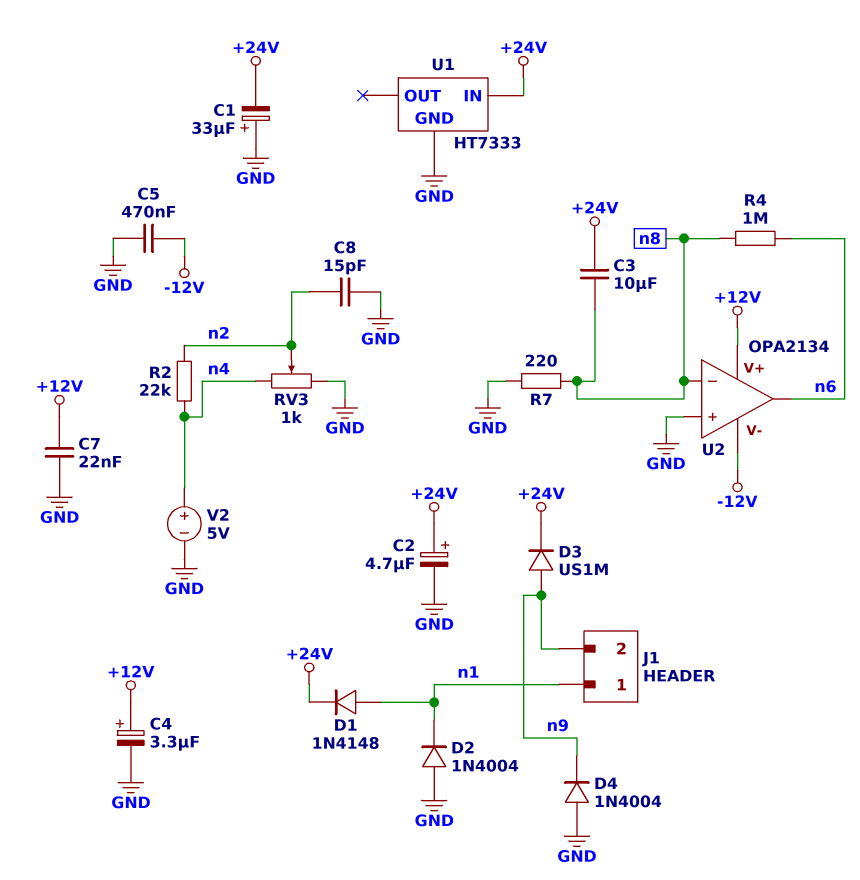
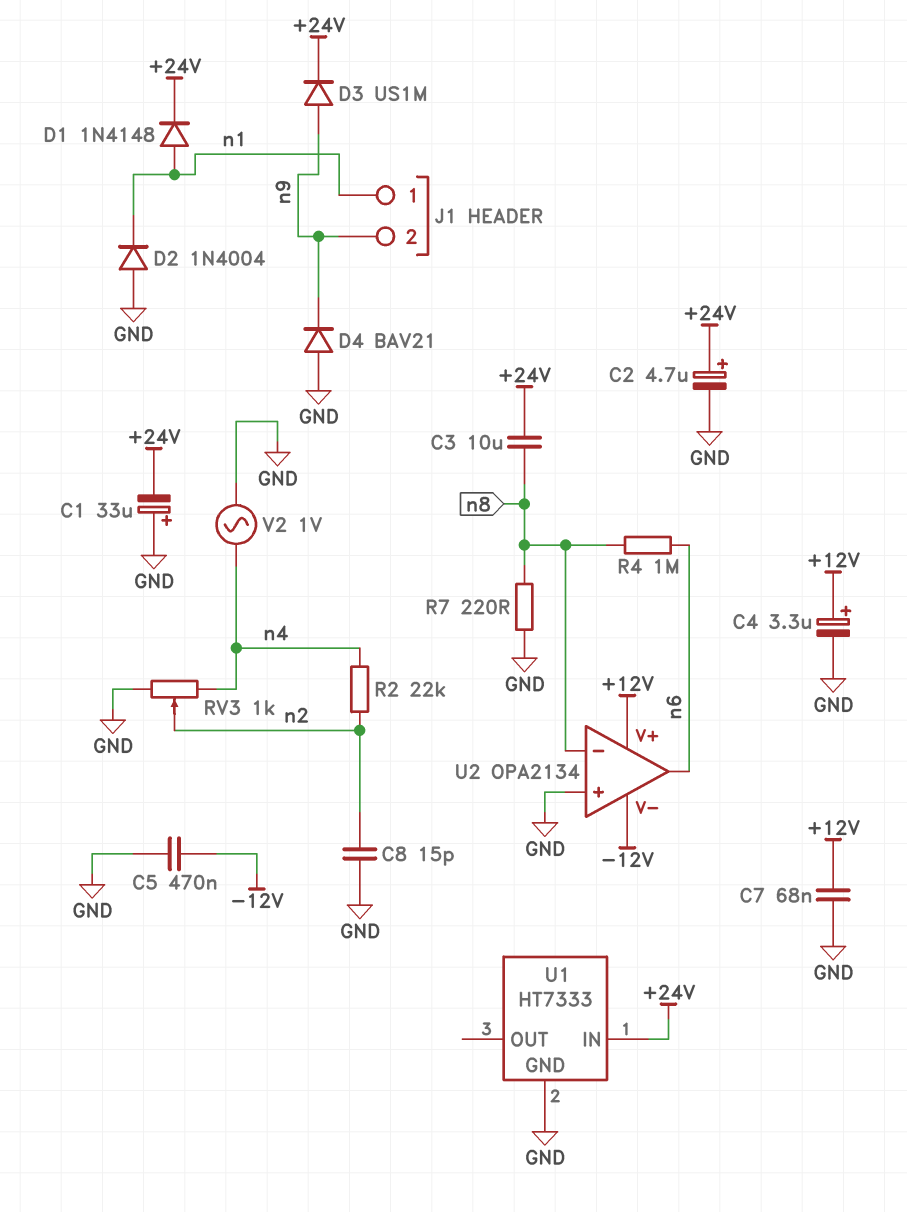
C7: 22nF (+12V, GND) -> 68nF (+12V, GND)
D4: diode 1N4004 (A GND, K n9) -> diode BAV21 (A GND, K n9)
V2: 5V (plus n4, minus GND) -> AC 1V (GND, n4)

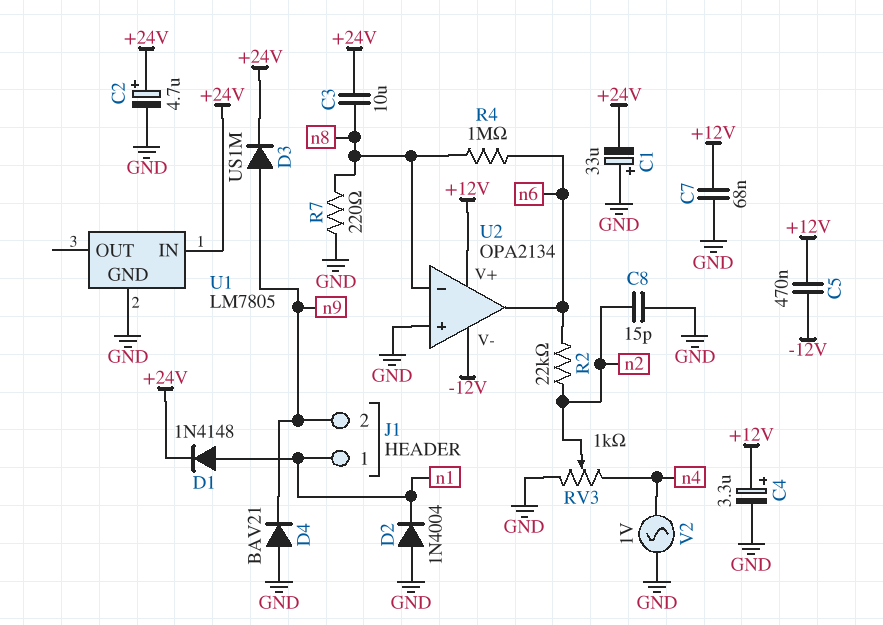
C5: 470nF (-12V, GND) -> 470nF (+12V, -12V)
R2: 22k (n2, n4) -> 22k (n2, n6)
U1: HT7333 -> LM7805

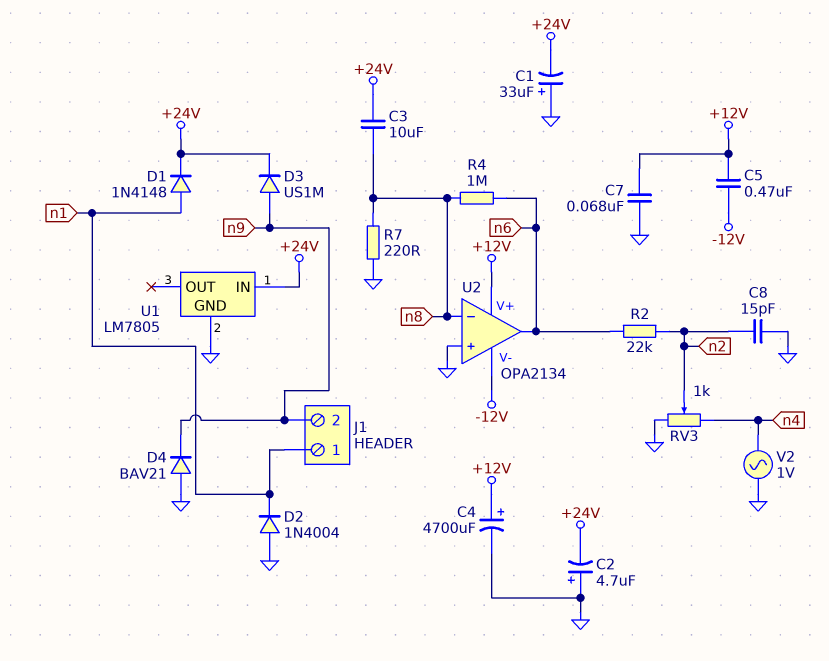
C2: 4.7uF (plus +24V, minus GND) -> 4.7uF (plus GND, minus +24V)
C4: 3.3uF (plus +12V, minus GND) -> 4700uF (plus +12V, minus GND)

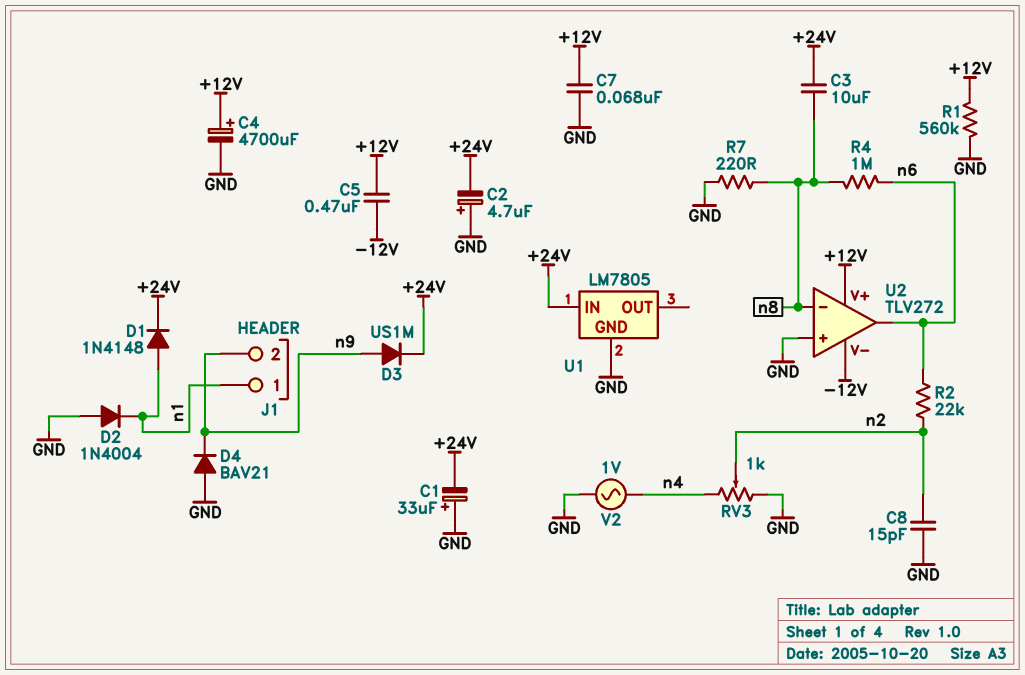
R1: none -> 560k (+12V, GND)
U2: OPA2134 -> TLV272

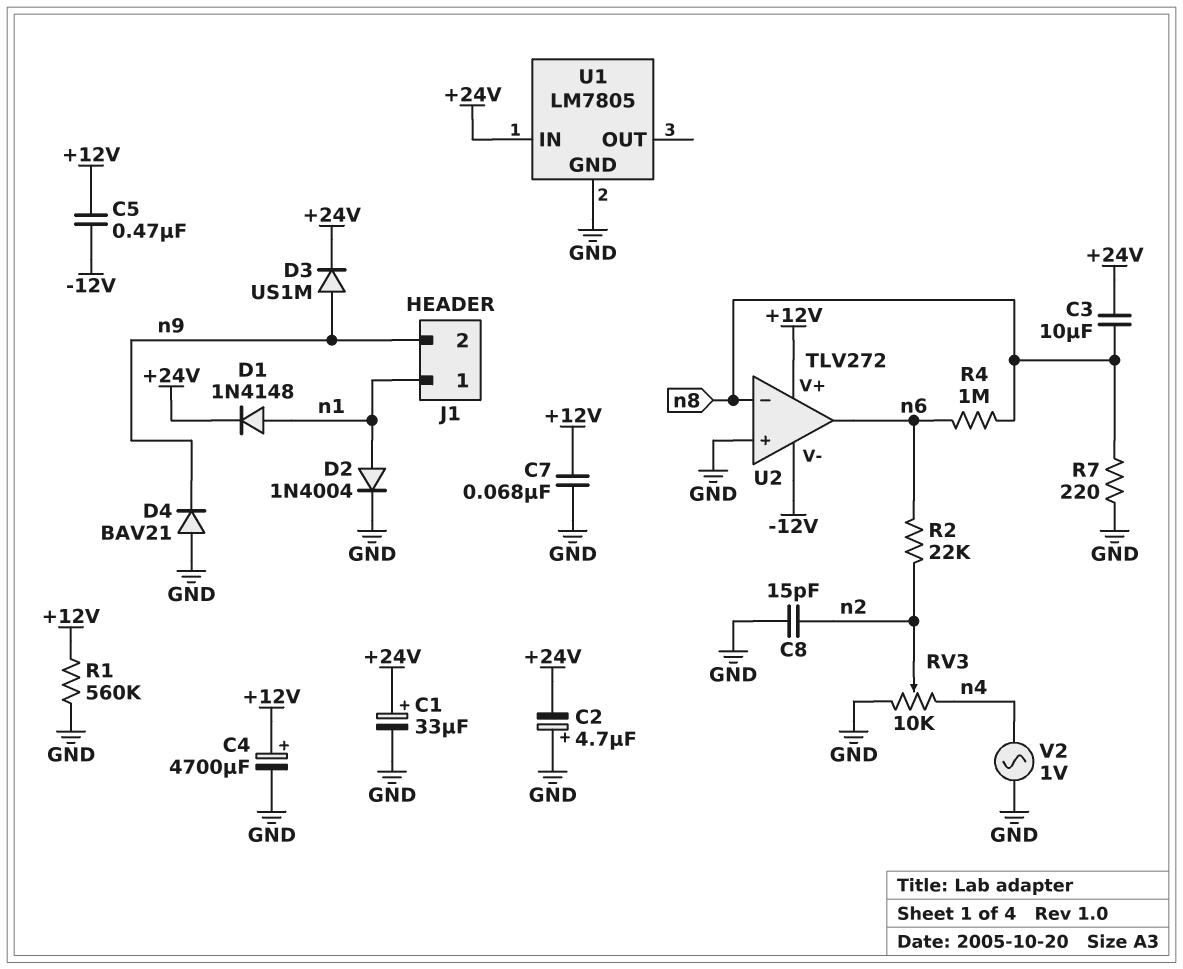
C1: 33uF (plus GND, minus +24V) -> 33uF (plus +24V, minus GND)
D2: diode 1N4004 (A GND, K n1) -> diode 1N4004 (A n1, K GND)
RV3: 1k (GND, n4, wiper n2) -> 10k (GND, n4, wiper n2)

